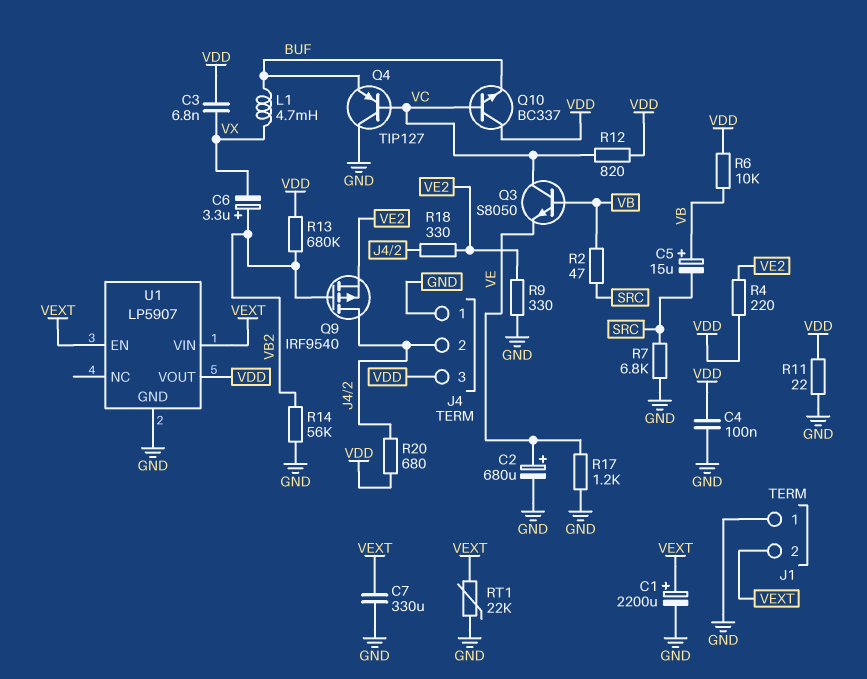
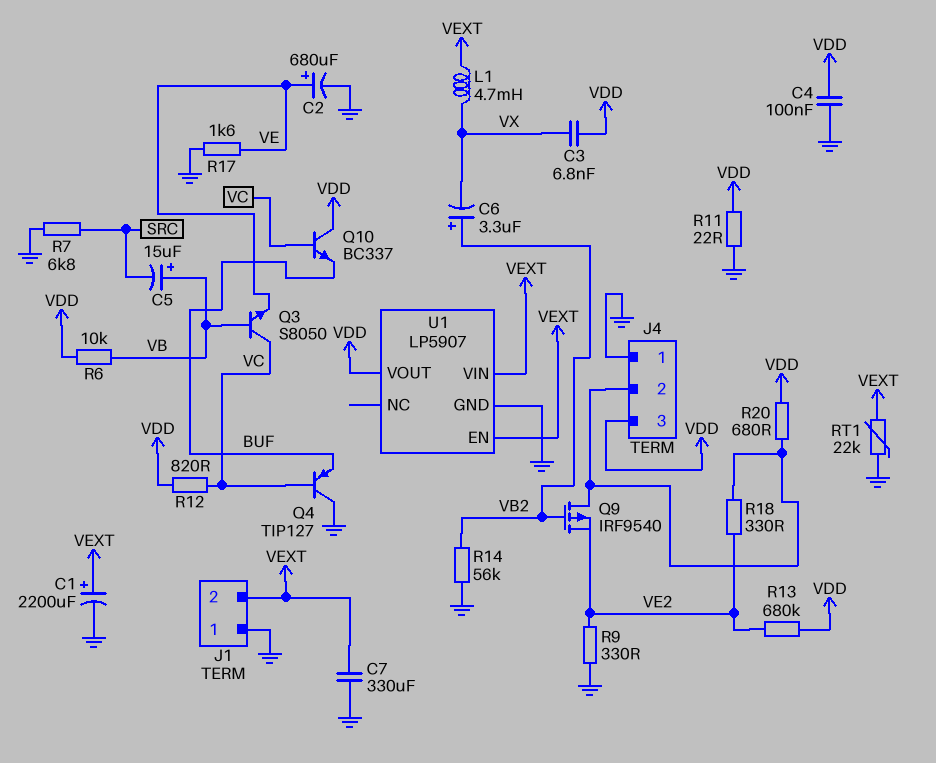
L1: 4.7mH (BUF, VX) -> 4.7mH (VEXT, VX)
R2: 47 (SRC, VB) -> none
R4: 220 (VDD, VE2) -> none
R13: 680k (VB2, VDD) -> 680k (VDD, VE2)
R17: 1.2k (GND, VE) -> 1.6k (GND, VE)

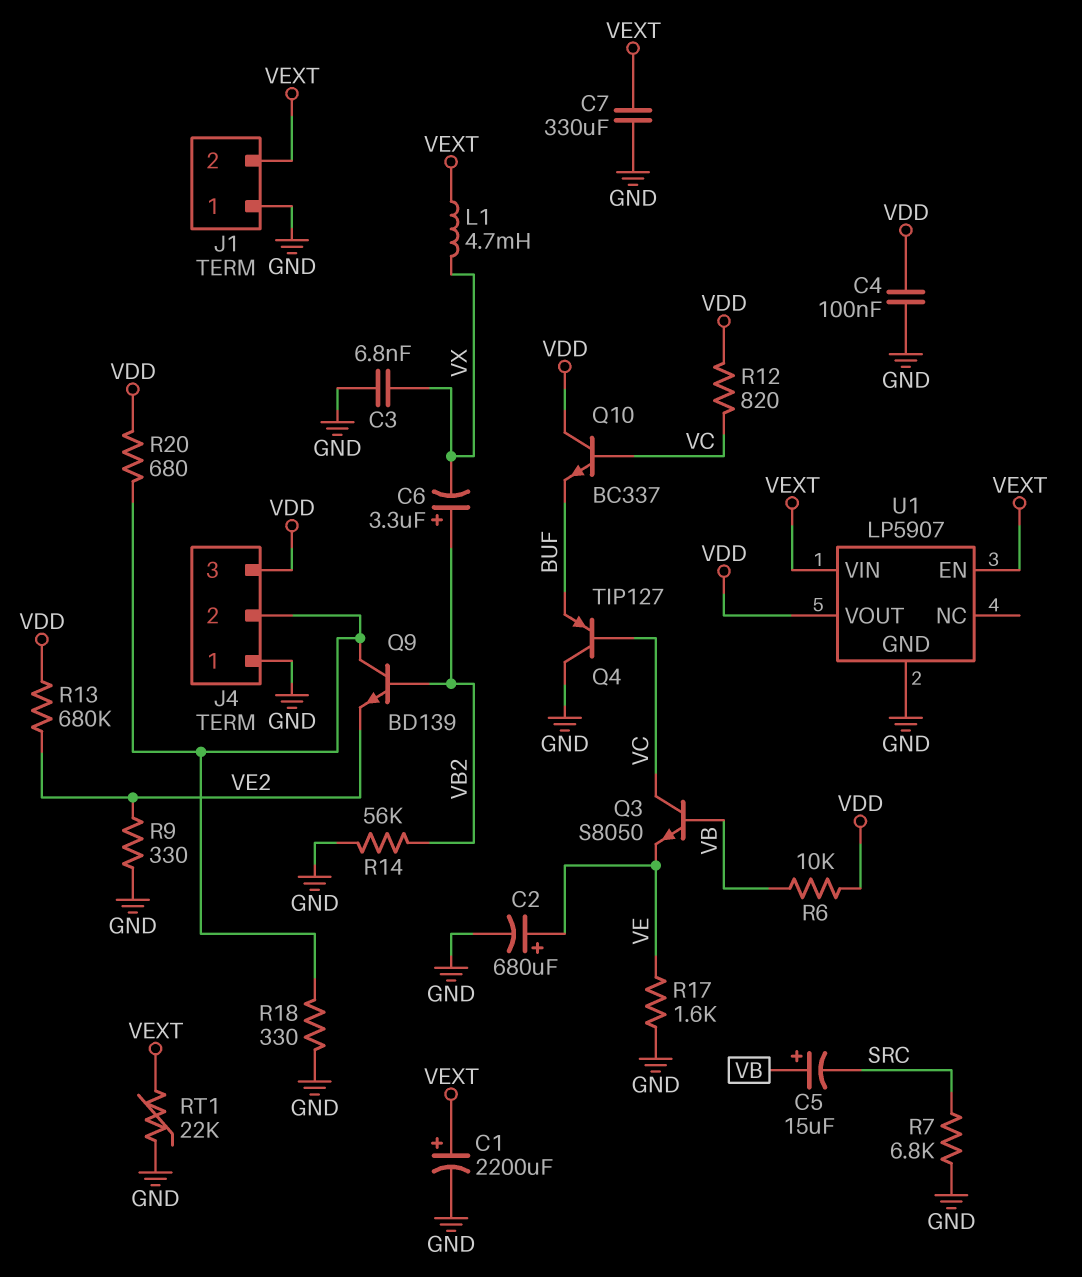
C3: 6.8nF (VDD, VX) -> 6.8nF (GND, VX)
Q9: PMOS IRF9540 (G VB2, D J4/2, S VE2) -> NPN BD139 (B VB2, C J4/2, E VE2)
R11: 22 (GND, VDD) -> none
R18: 330 (J4/2, VE2) -> 330 (GND, J4/2)

